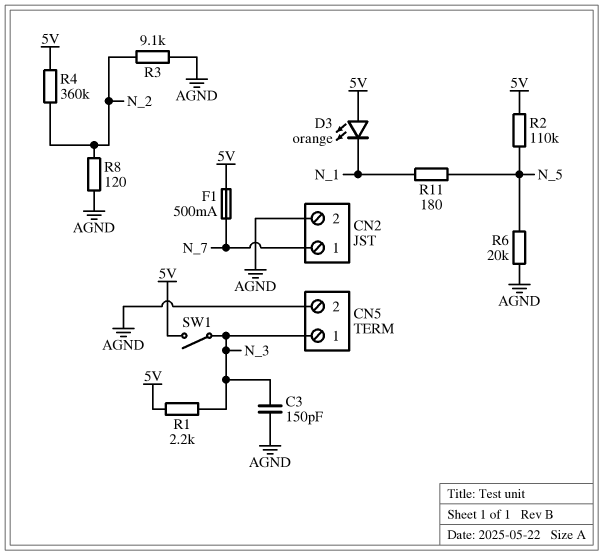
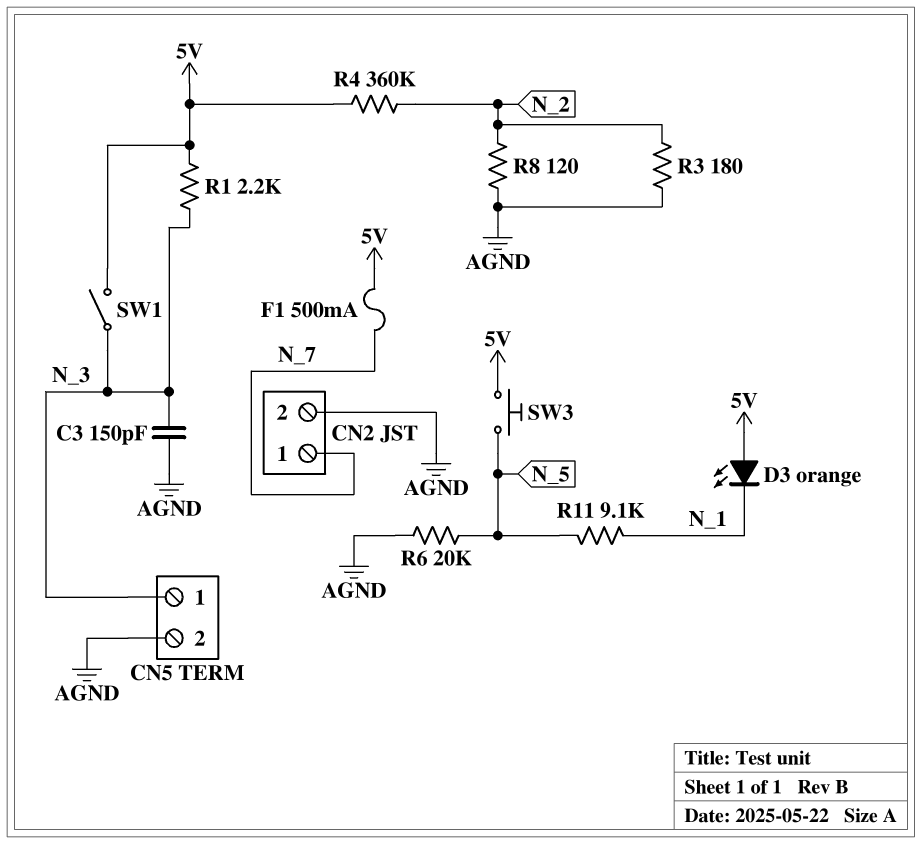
R2: 110k (5V, N_5) -> none
R3: 9.1k (AGND, N_2) -> 180 (AGND, N_2)
R11: 180 (N_1, N_5) -> 9.1k (N_1, N_5)
SW3: none -> button (5V, N_5)

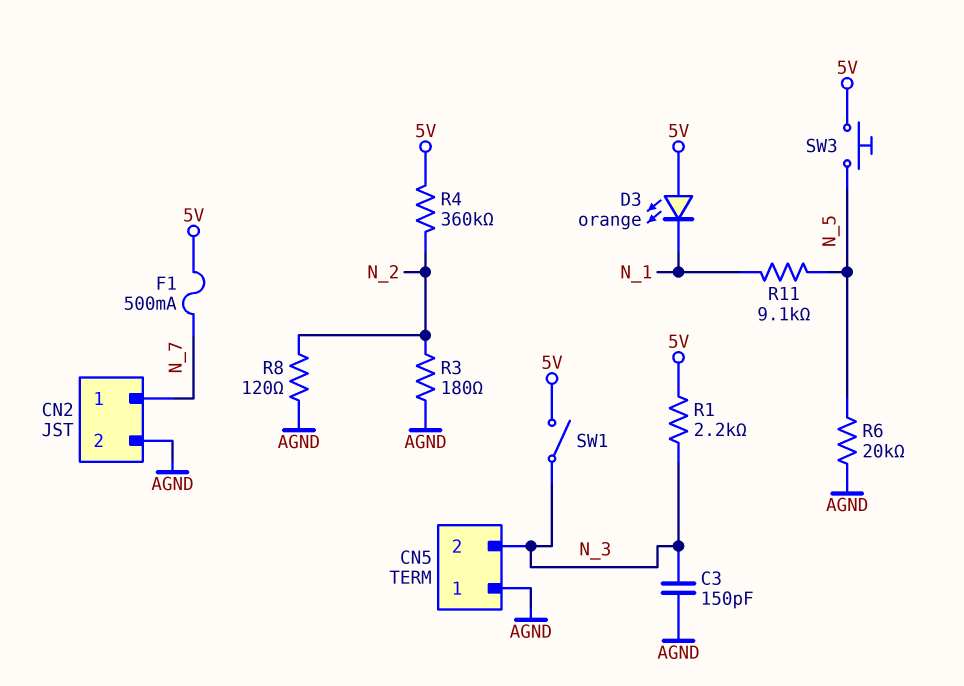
CN5 pin 1: N_3 -> AGND
CN5 pin 2: AGND -> N_3

